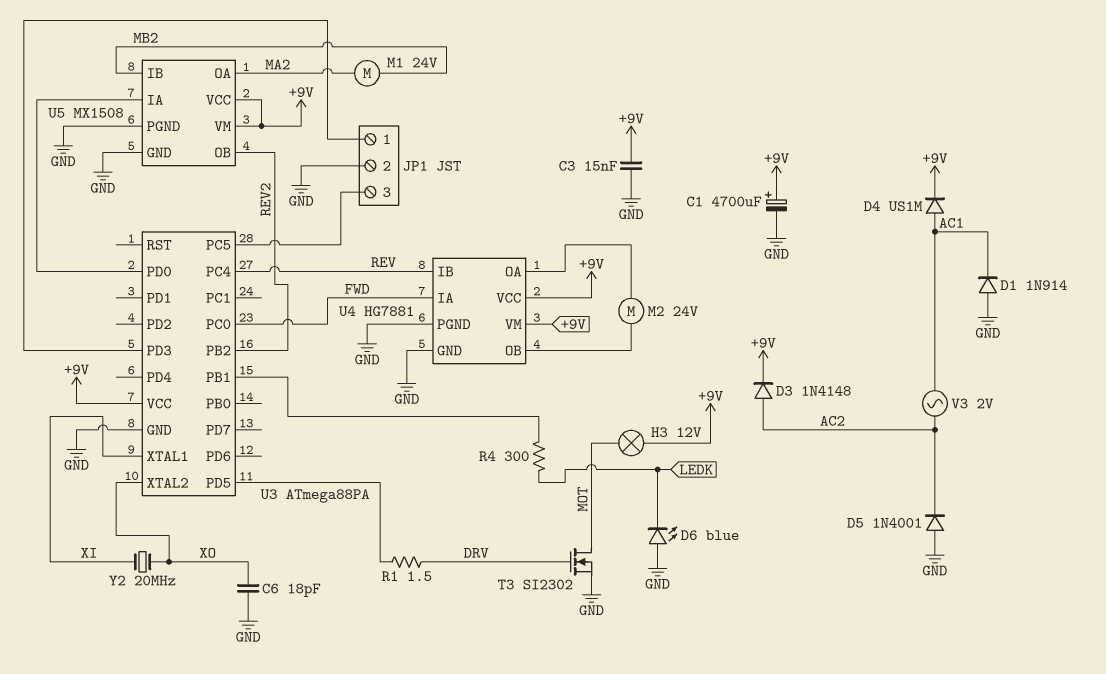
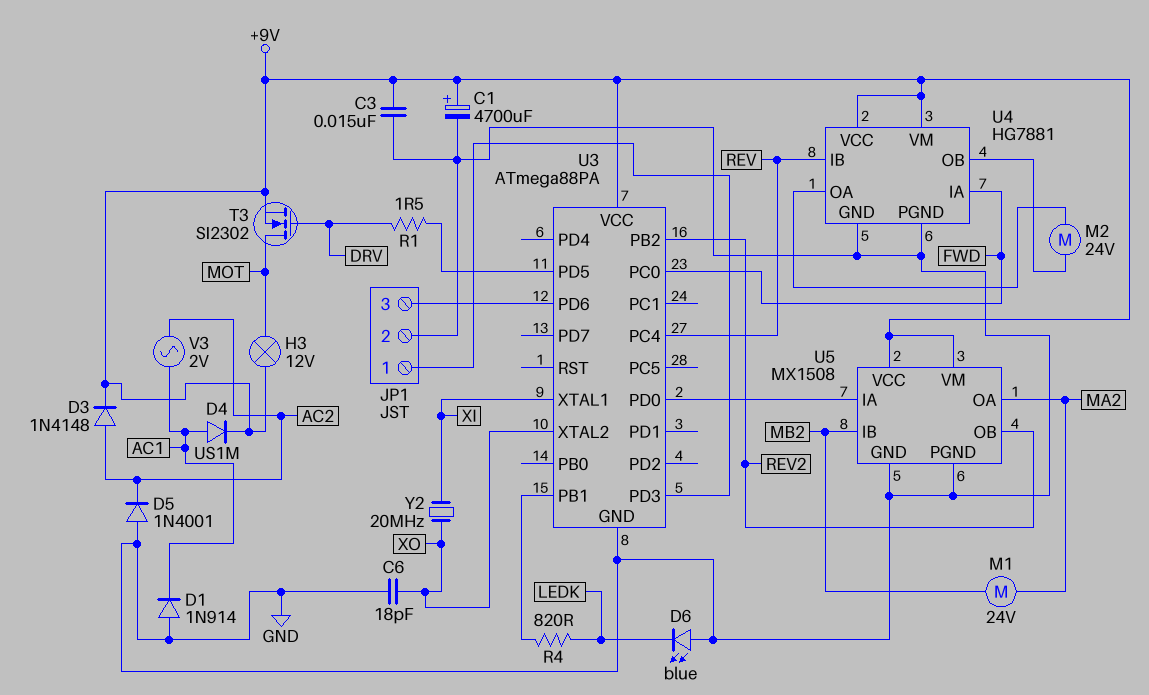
R4: 300 (LEDK, U3/PB1) -> 820 (LEDK, U3/PB1)
T3: NMOS SI2302 (G DRV, D MOT, S GND) -> NMOS SI2302 (G DRV, D MOT, S +9V)
U3 pin PC5: JP1/3 -> none
U3 pin PD6: none -> JP1/3

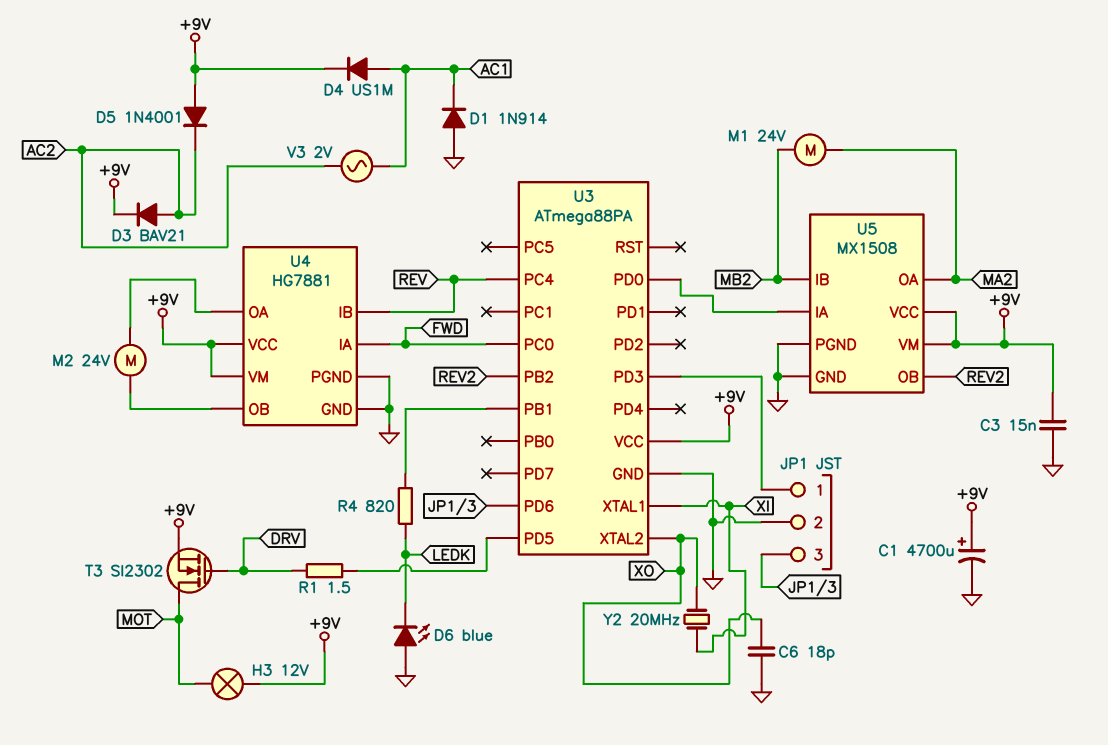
D3: diode 1N4148 (A AC2, K +9V) -> diode BAV21 (A AC2, K +9V)
D5: diode 1N4001 (A GND, K AC2) -> diode 1N4001 (A +9V, K AC2)

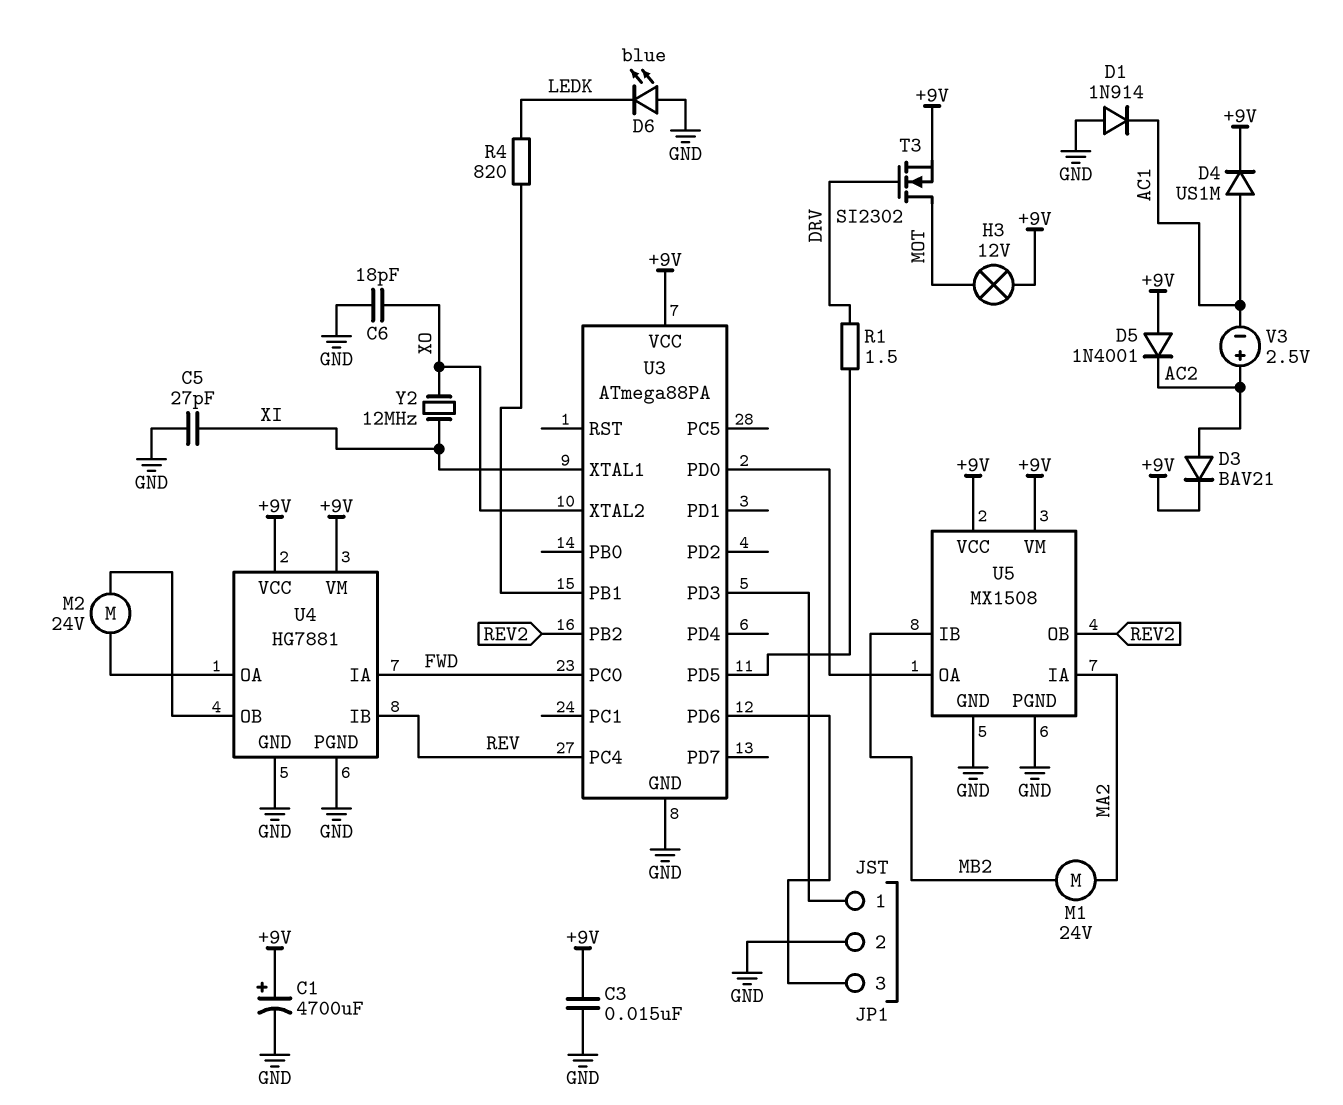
C5: none -> 27pF (GND, XI)
U5 pin IA: U3/PD0 -> MA2
U5 pin OA: MA2 -> U3/PD0
V3: AC 2V (AC1, AC2) -> 2.5V (plus AC2, minus AC1)
Y2: 20MHz (XI, XO) -> 12MHz (XI, XO)

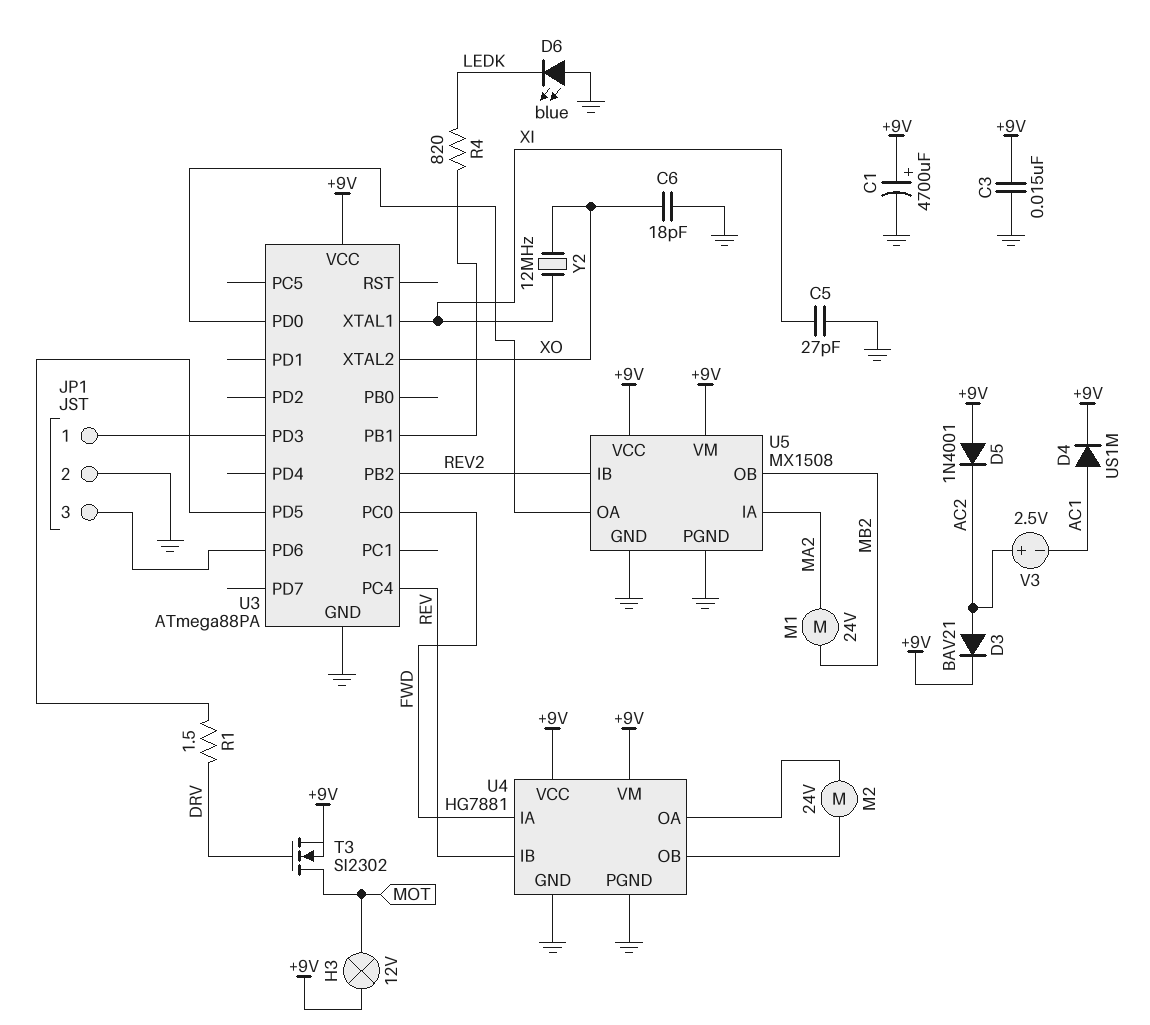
D1: diode 1N914 (A GND, K AC1) -> none
U5 pin IB: MB2 -> REV2
U5 pin OB: REV2 -> MB2

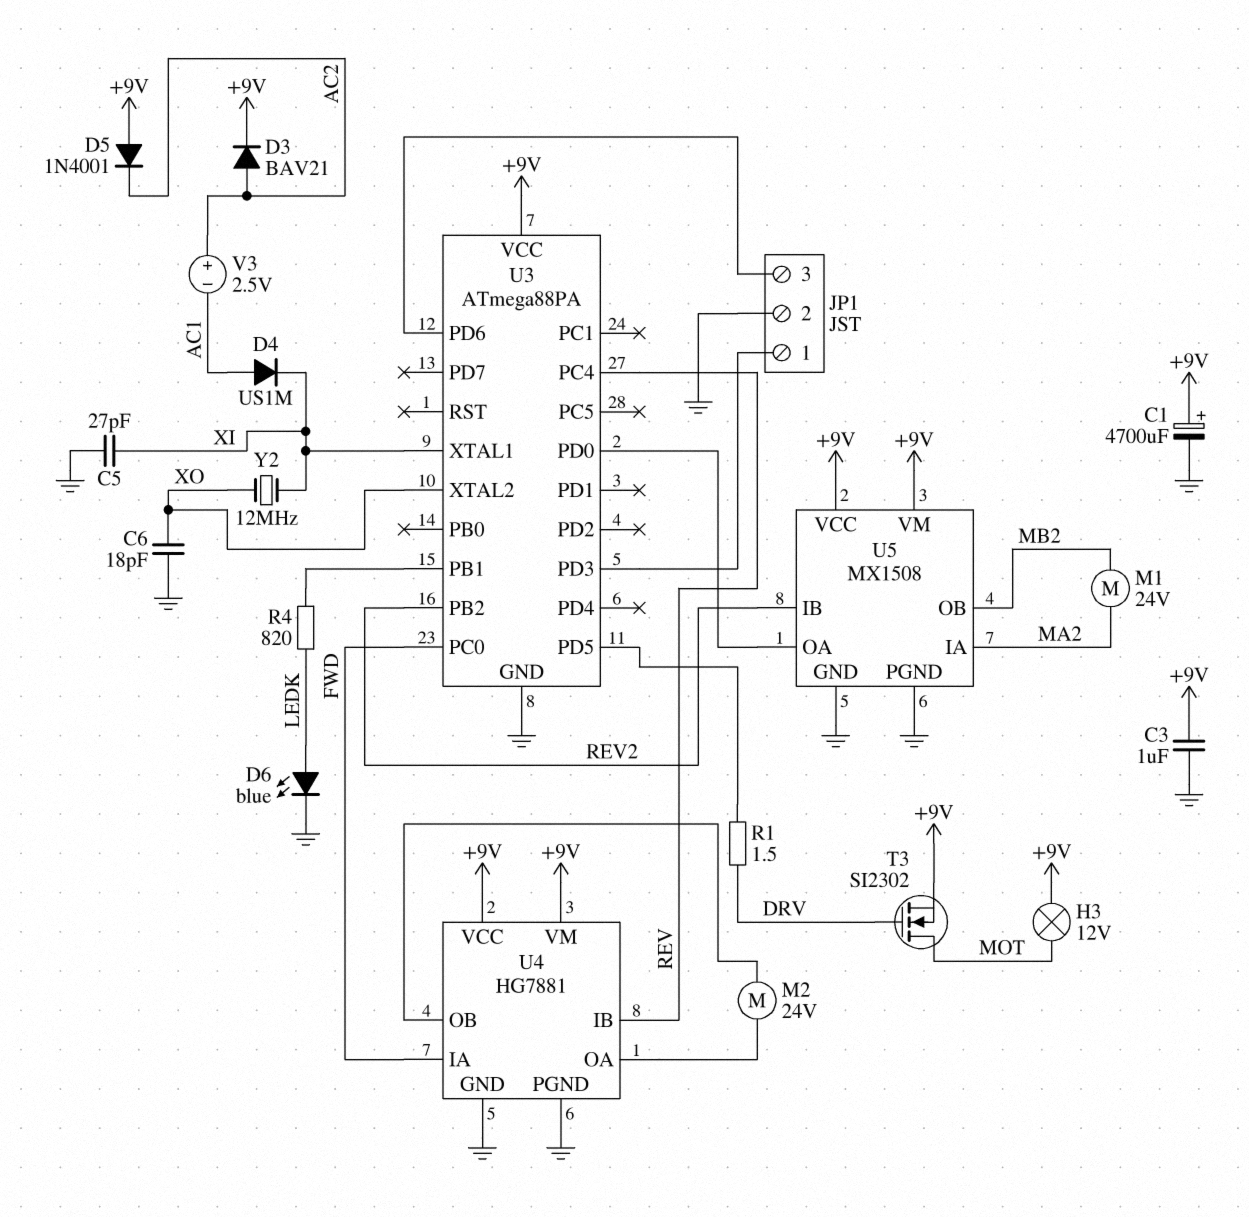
C3: 15nF (+9V, GND) -> 1uF (+9V, GND)
D4: diode US1M (A AC1, K +9V) -> diode US1M (A AC1, K XI)
D6: LED blue (A GND, K LEDK) -> LED blue (A LEDK, K GND)

